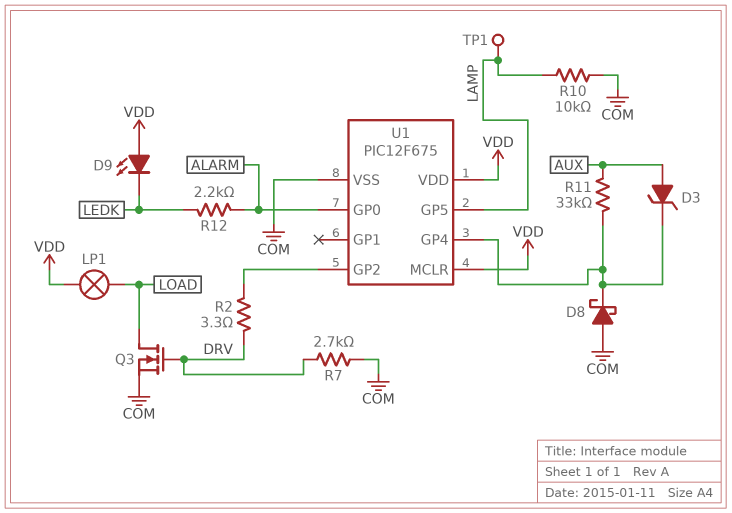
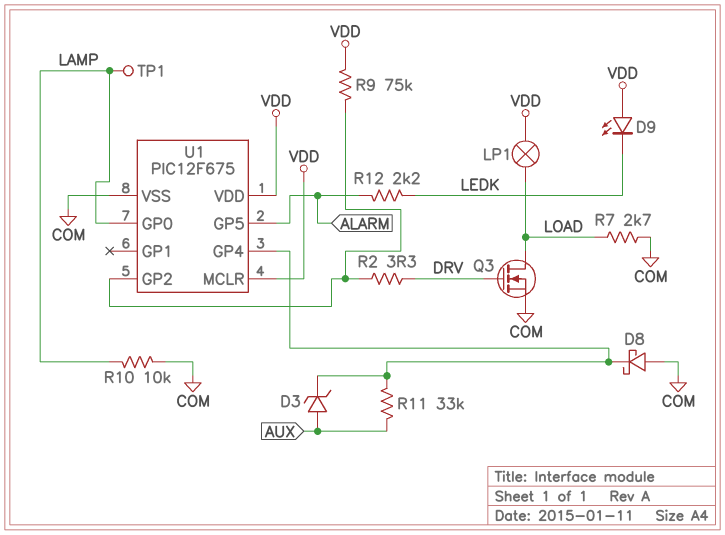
R7: 2.7k (COM, DRV) -> 2.7k (COM, LOAD)
R9: none -> 75k (U1/GP2, VDD)
U1 pin GP0: ALARM -> LAMP
U1 pin GP5: LAMP -> ALARM

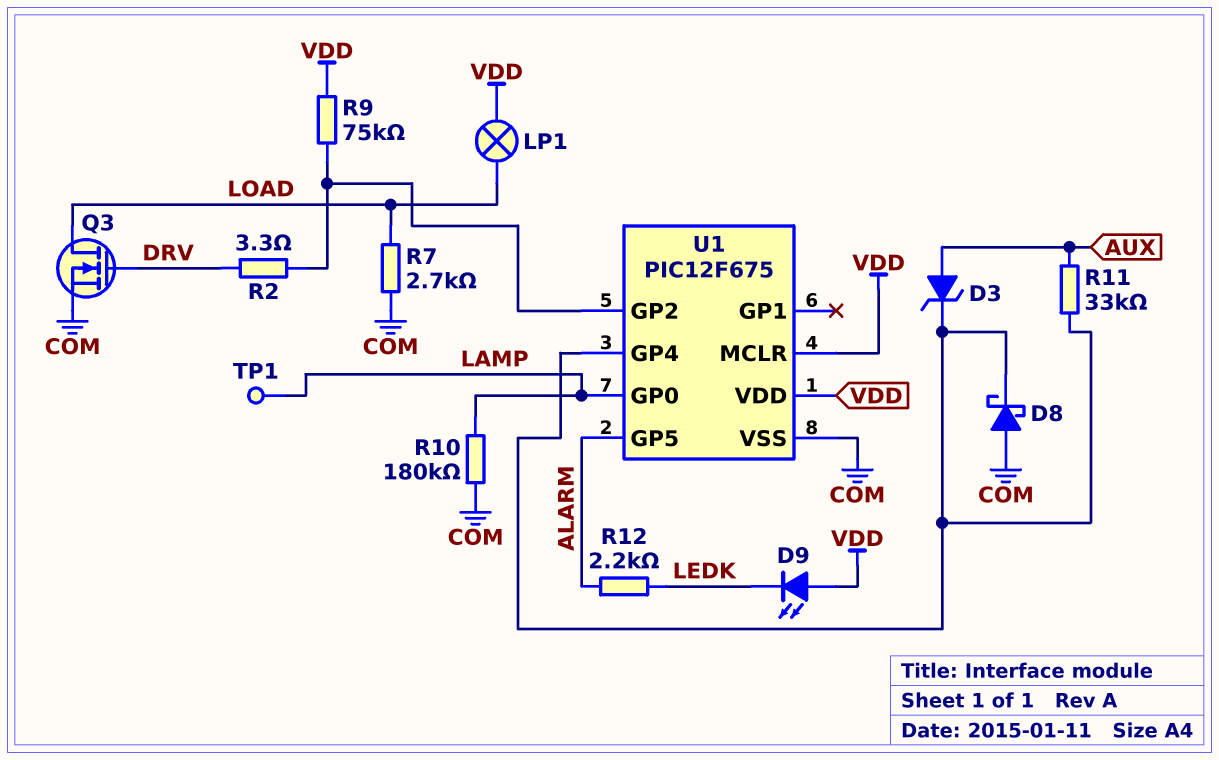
R10: 10k (COM, LAMP) -> 180k (COM, LAMP)

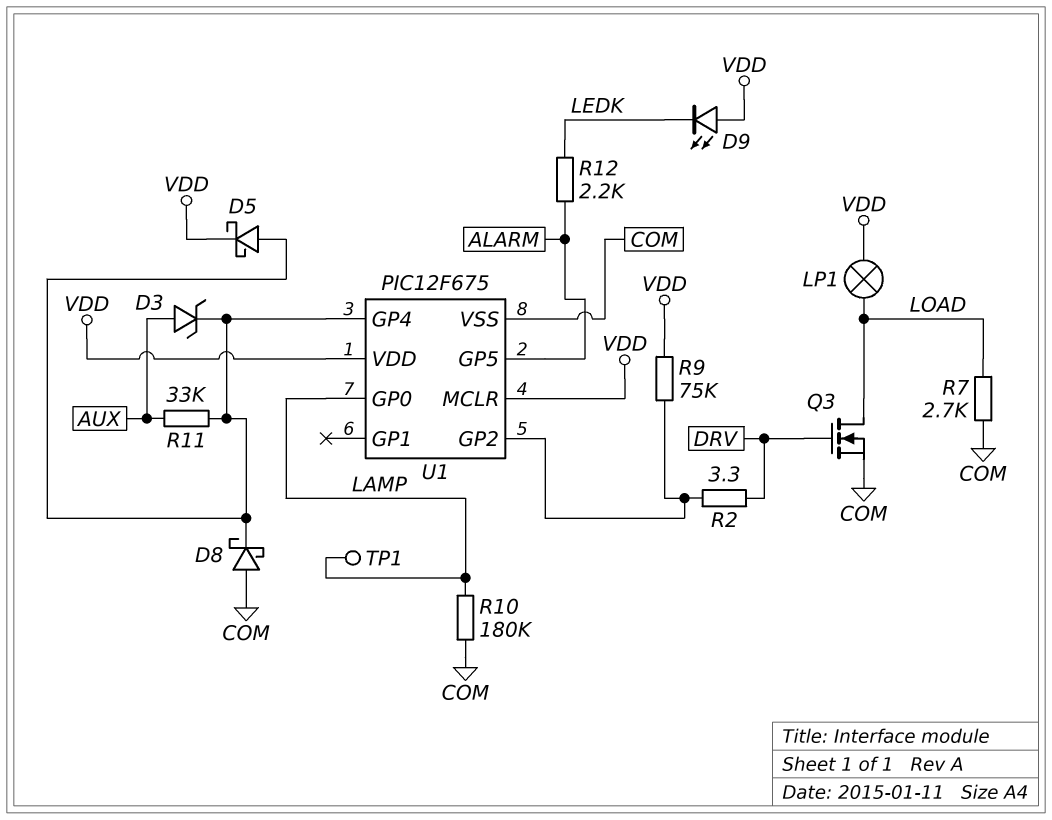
D5: none -> schottky (A U1/GP4, K VDD)

